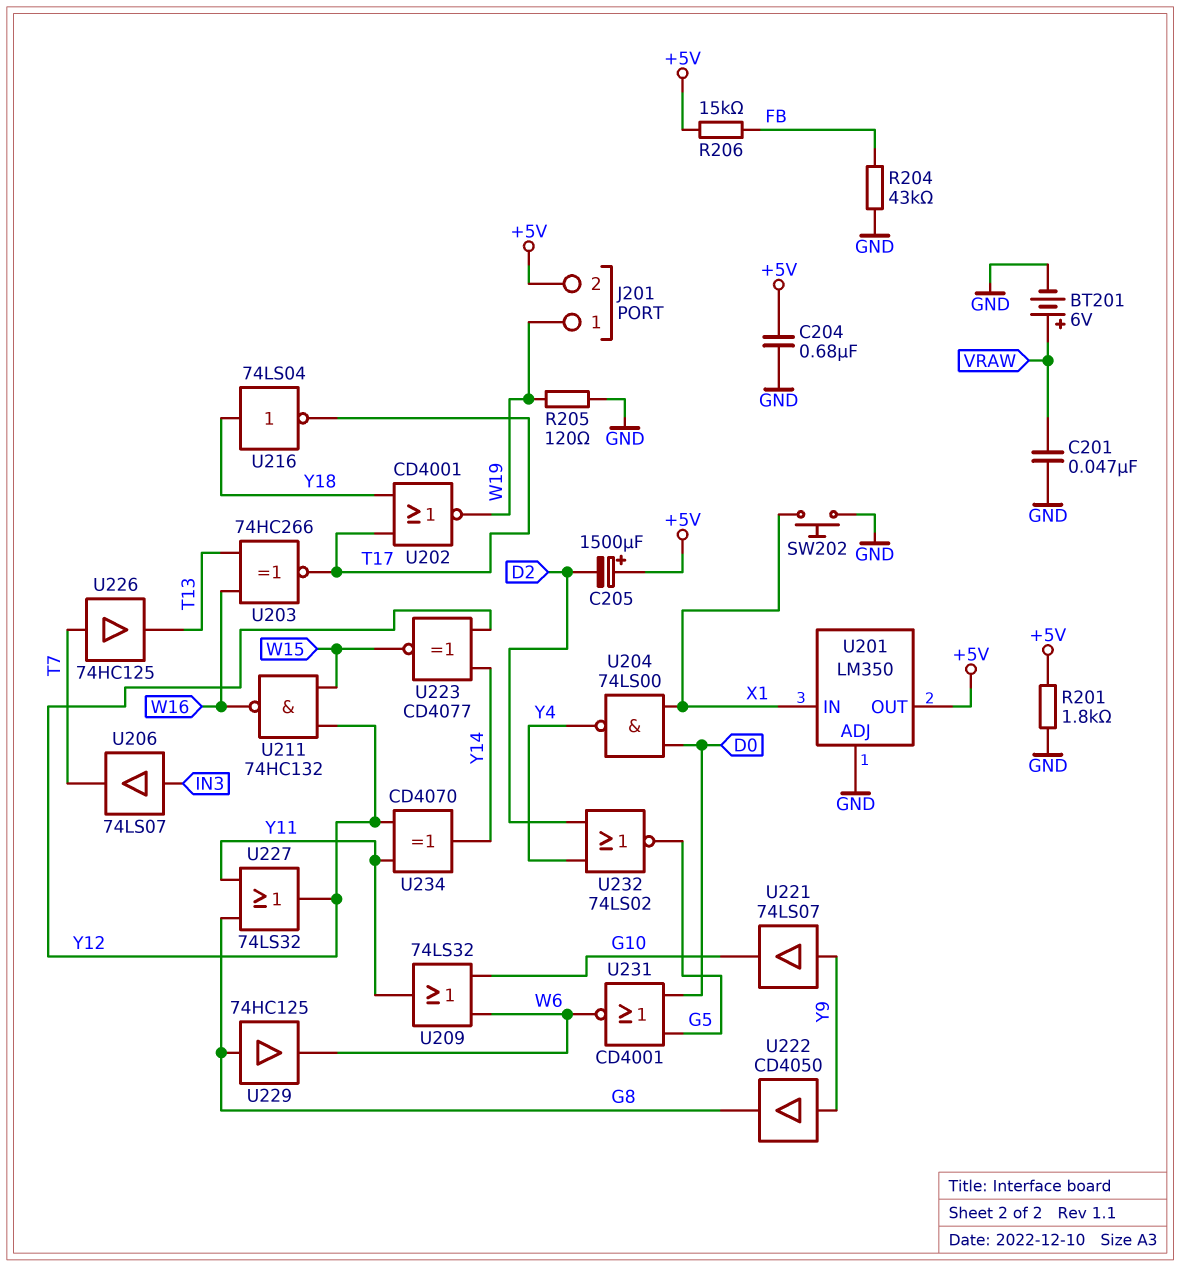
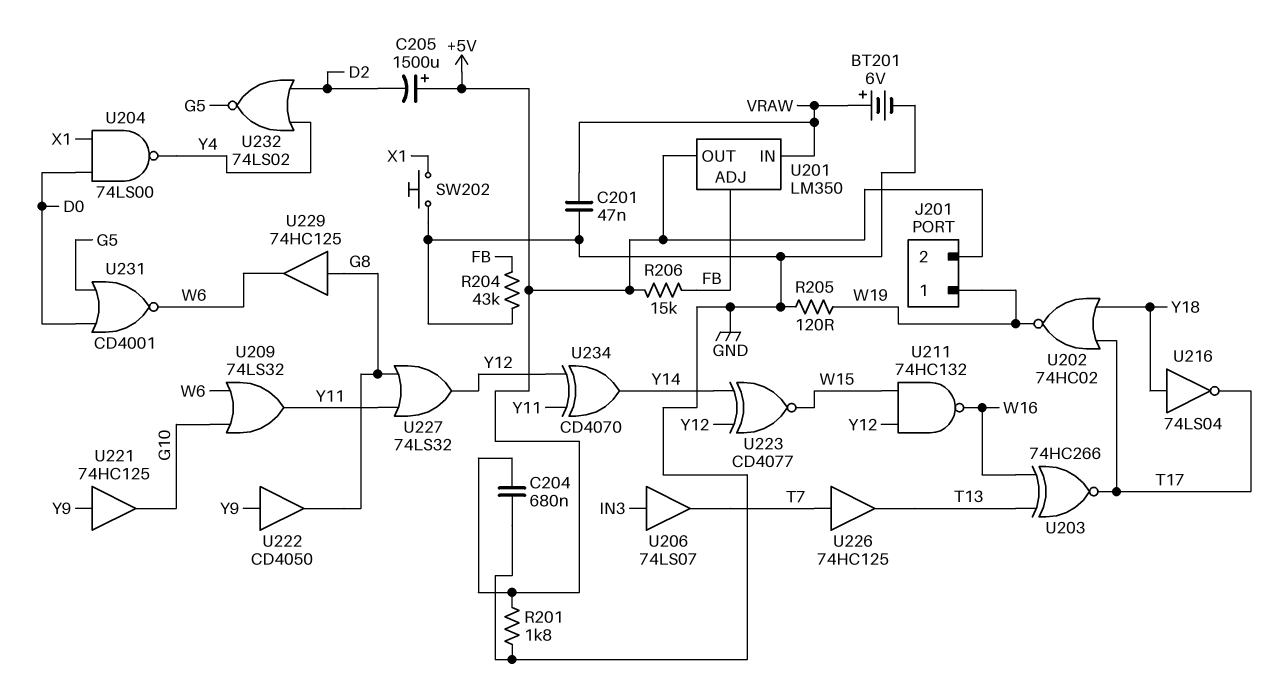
U201 pin ADJ: GND -> FB
U201 pin IN: X1 -> VRAW
U202: NOR CD4001 (in T17, in Y18, out W19) -> NOR 74HC02 (in T17, in Y18, out W19)
U221: buffer 74LS07 (in Y9, out G10) -> buffer 74HC125 (in Y9, out G10)

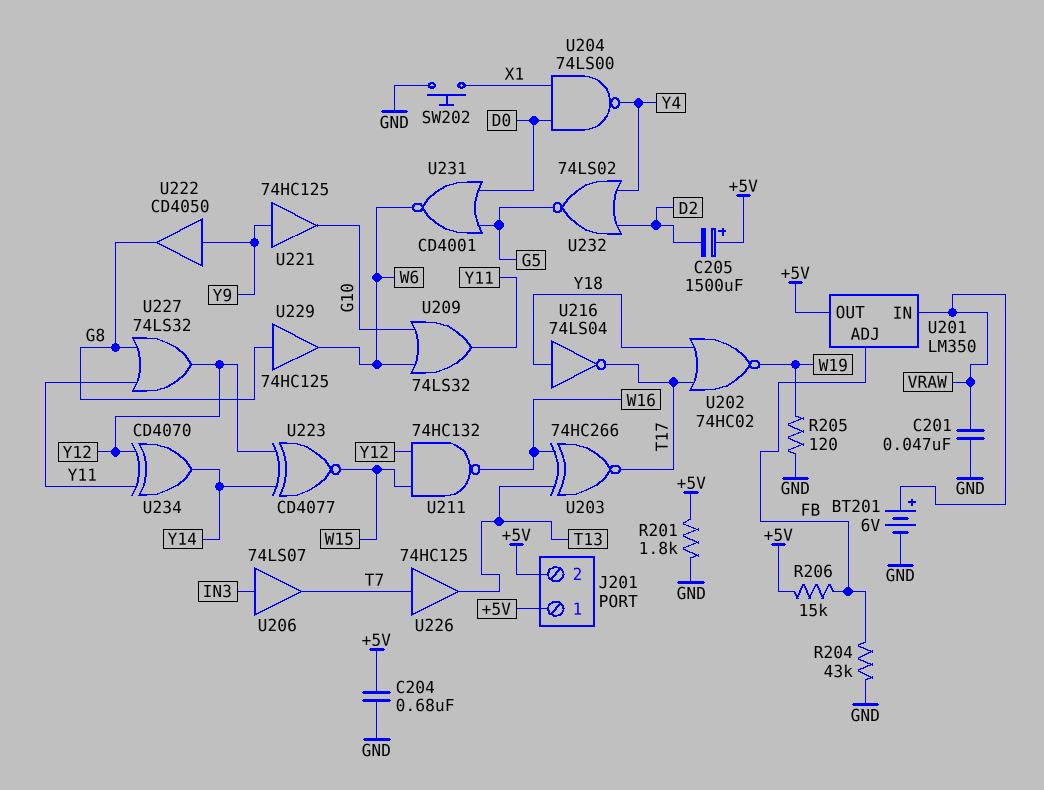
J201 pin 1: W19 -> +5V

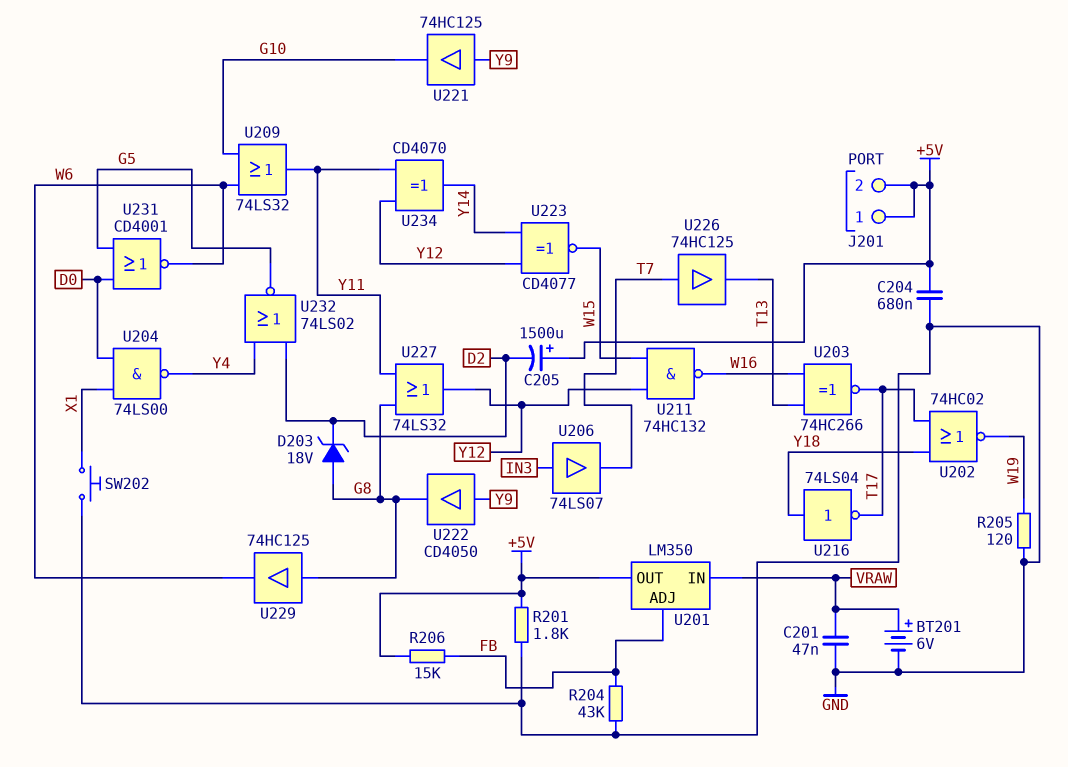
D203: none -> zener 18V (A G8, K D2)

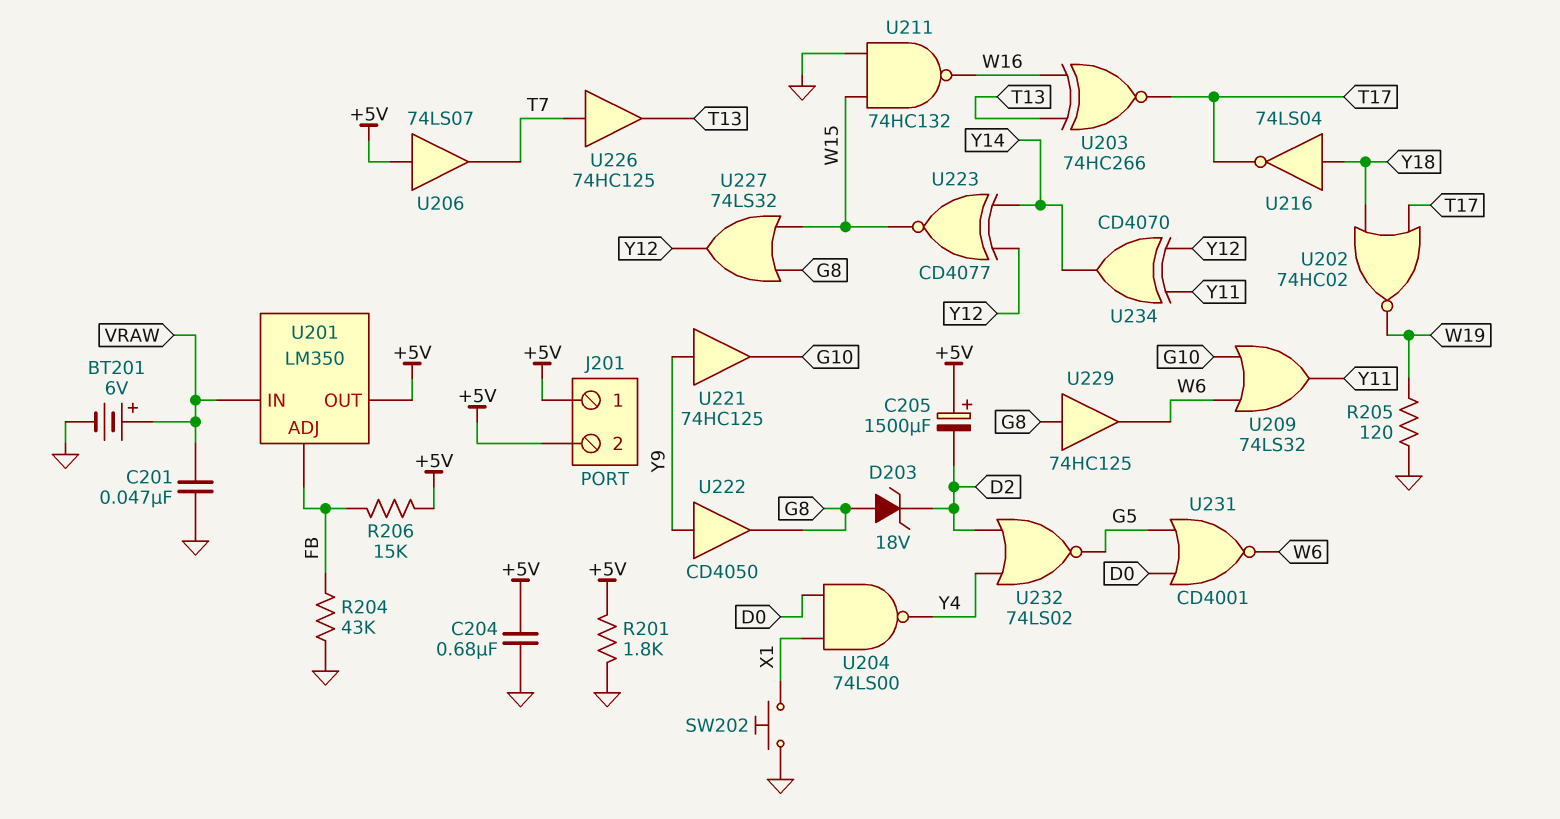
U206: buffer 74LS07 (in IN3, out T7) -> buffer 74LS07 (in +5V, out T7)
U211: NAND 74HC132 (in W15, in Y12, out W16) -> NAND 74HC132 (in GND, in W15, out W16)
U227: OR 74LS32 (in G8, in Y11, out Y12) -> OR 74LS32 (in G8, in W15, out Y12)

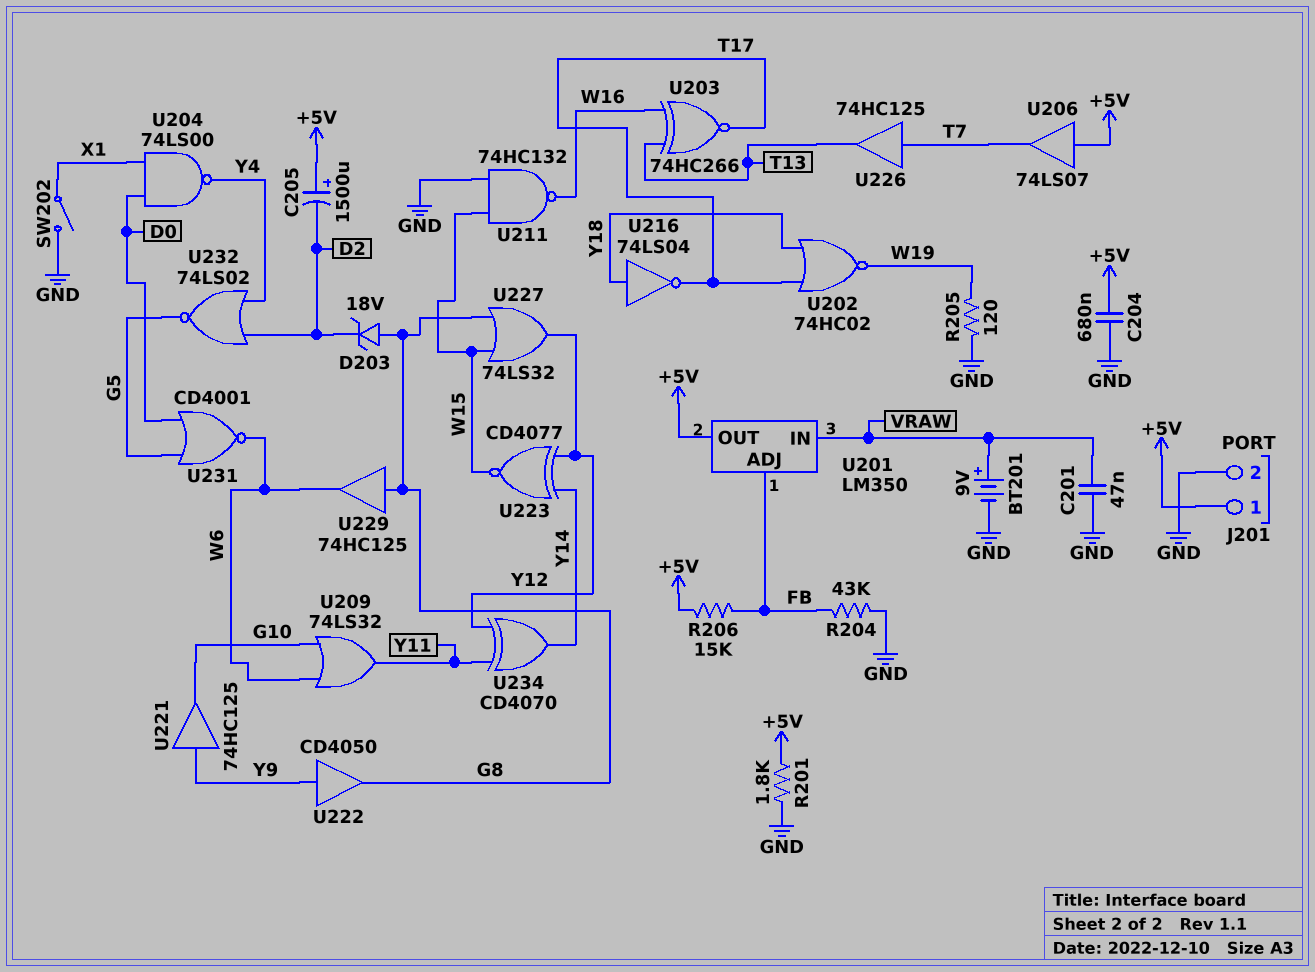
BT201: 6V (plus VRAW, minus GND) -> 9V (plus VRAW, minus GND)
J201 pin 2: +5V -> GND
SW202: button (GND, X1) -> switch (GND, X1)

